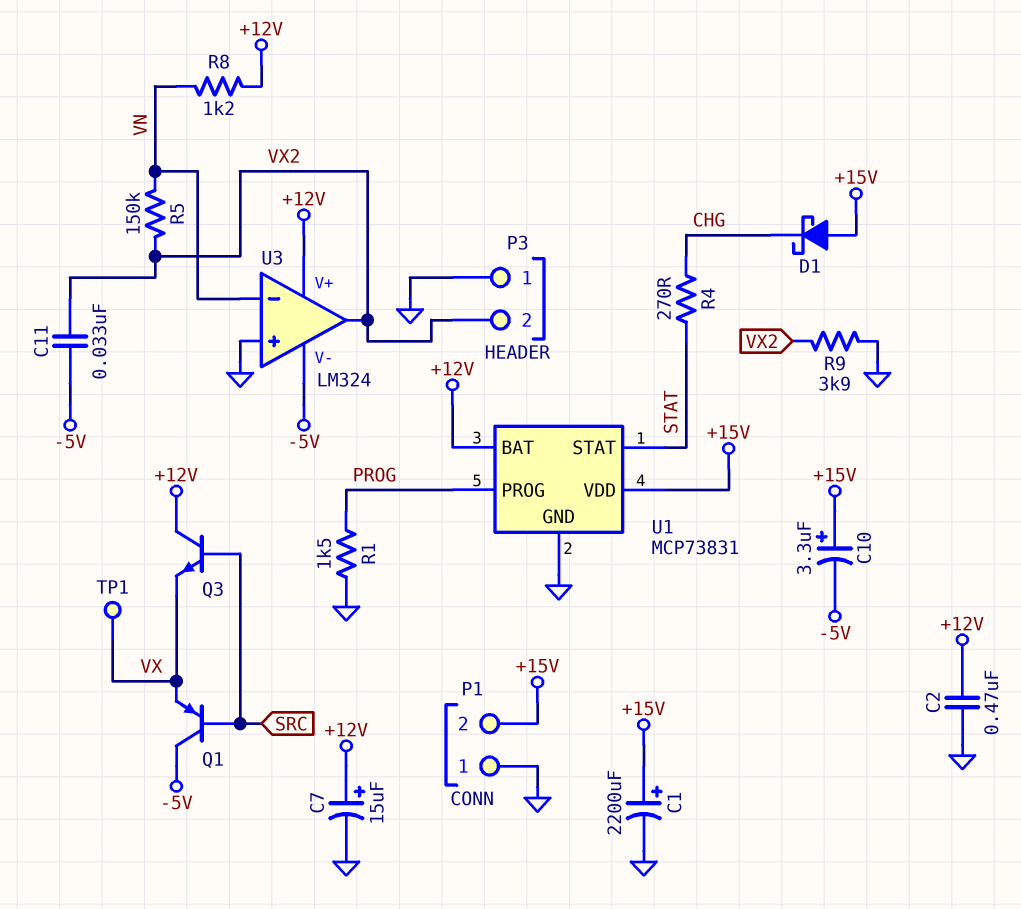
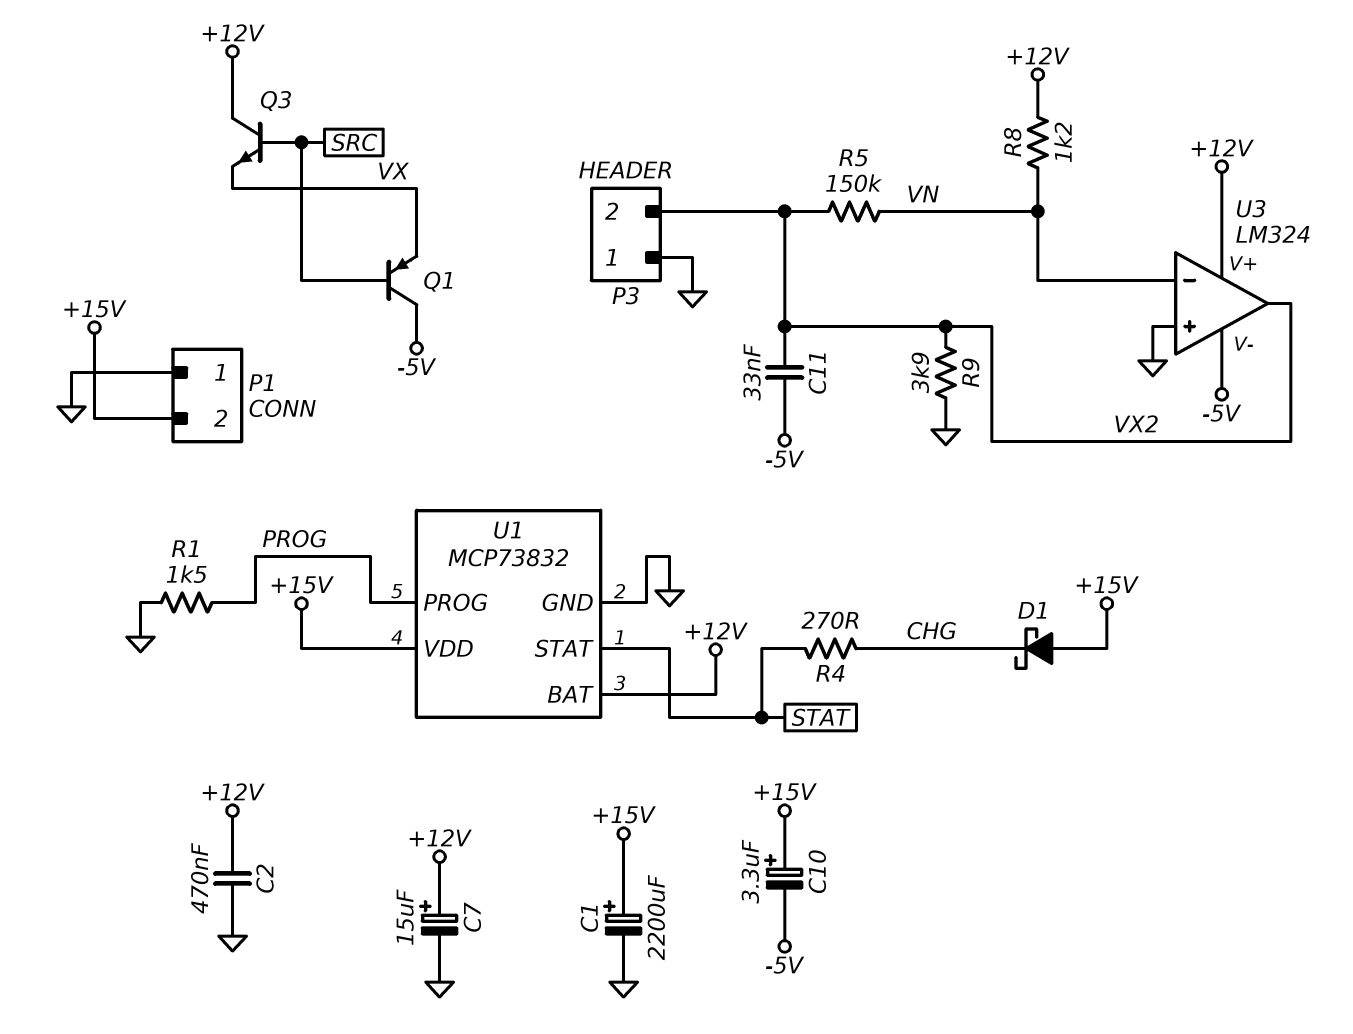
TP1: test point (VX) -> none
U1: MCP73831 -> MCP73832

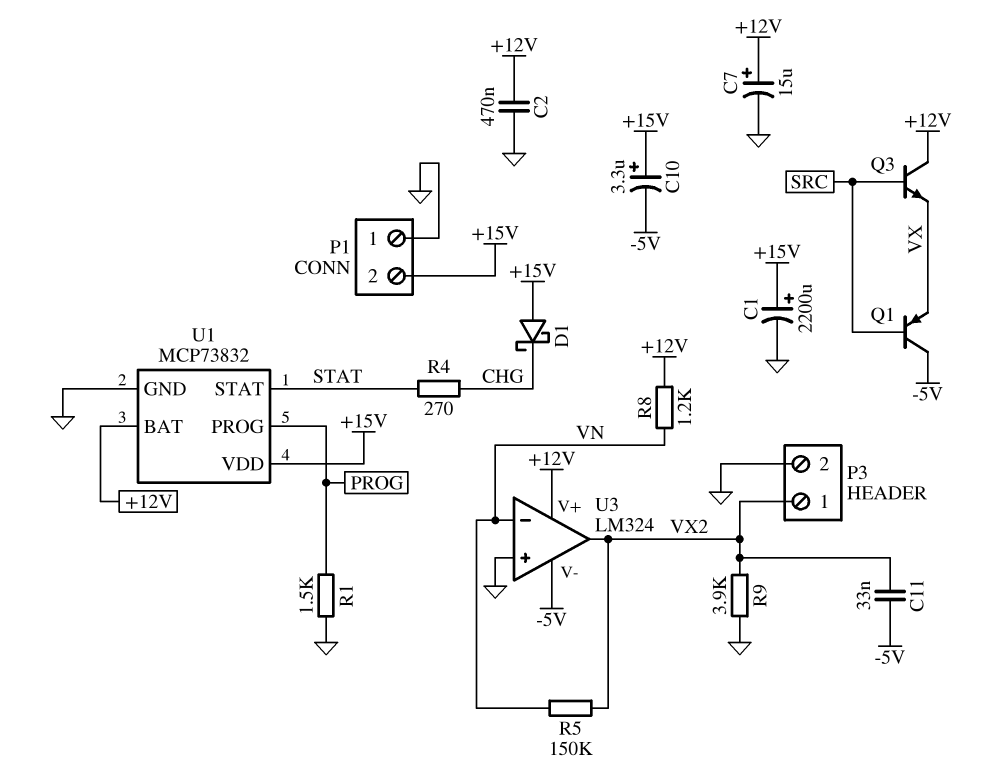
P3 pin 1: GND -> VX2
P3 pin 2: VX2 -> GND

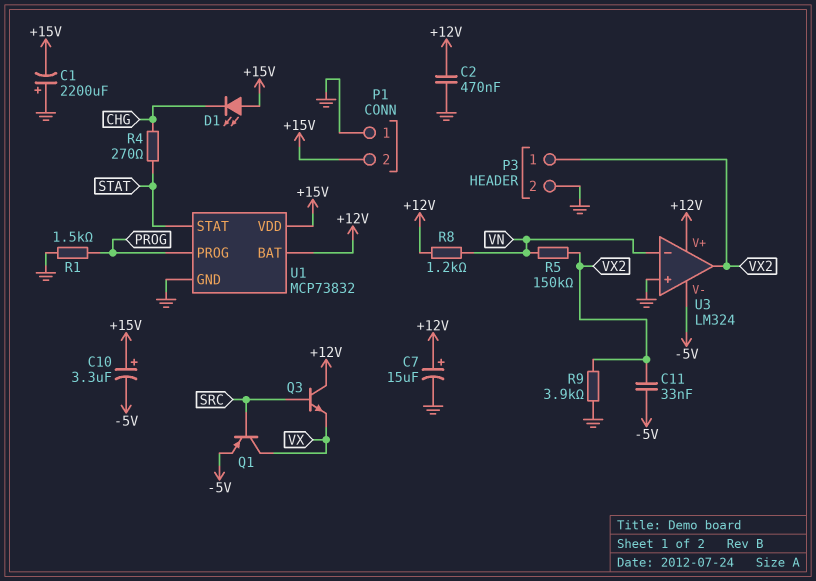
C1: 2200uF (plus +15V, minus GND) -> 2200uF (plus GND, minus +15V)
D1: schottky (A +15V, K CHG) -> LED (A +15V, K CHG)
Q1: PNP (B SRC, C -5V, E VX) -> PNP (B SRC, C VX, E -5V)

